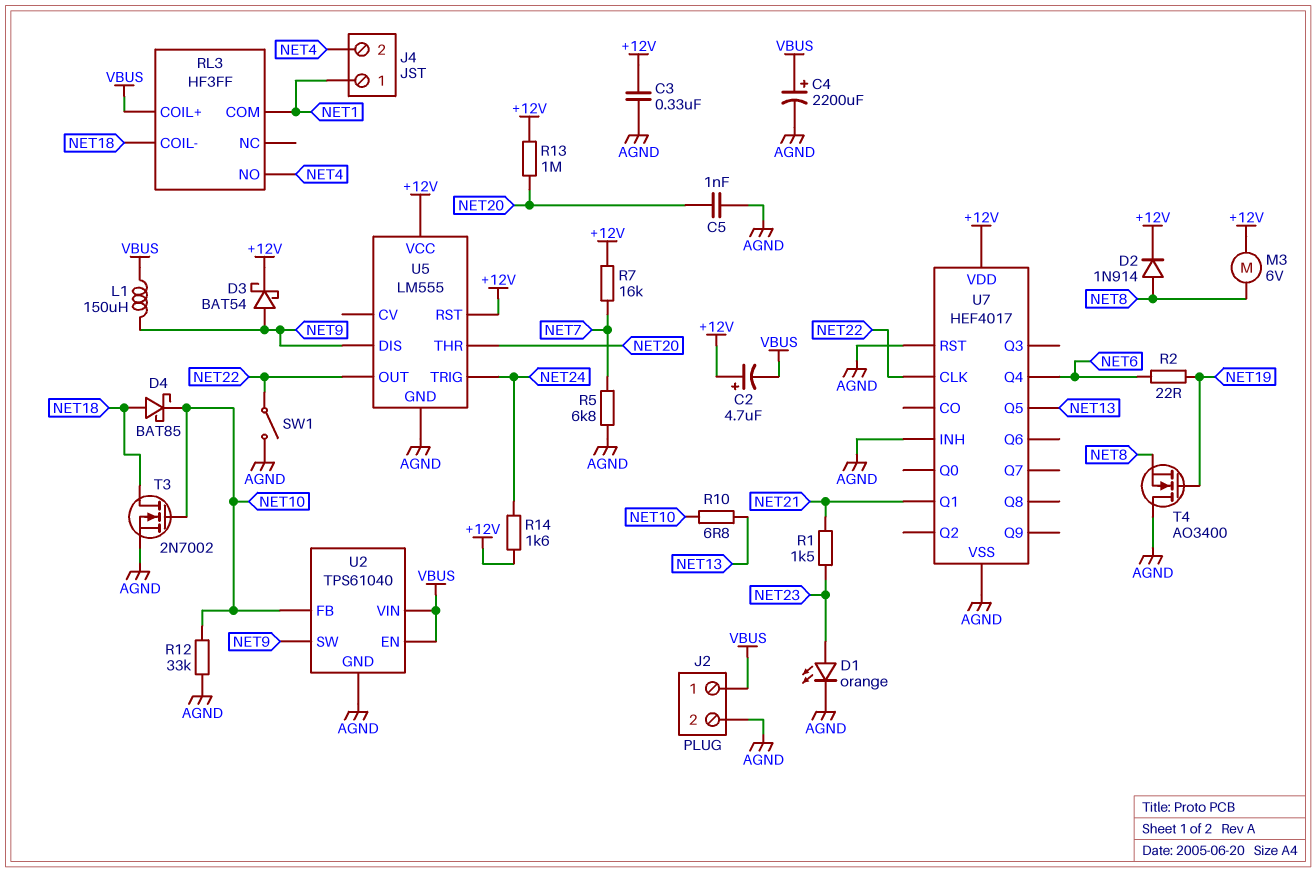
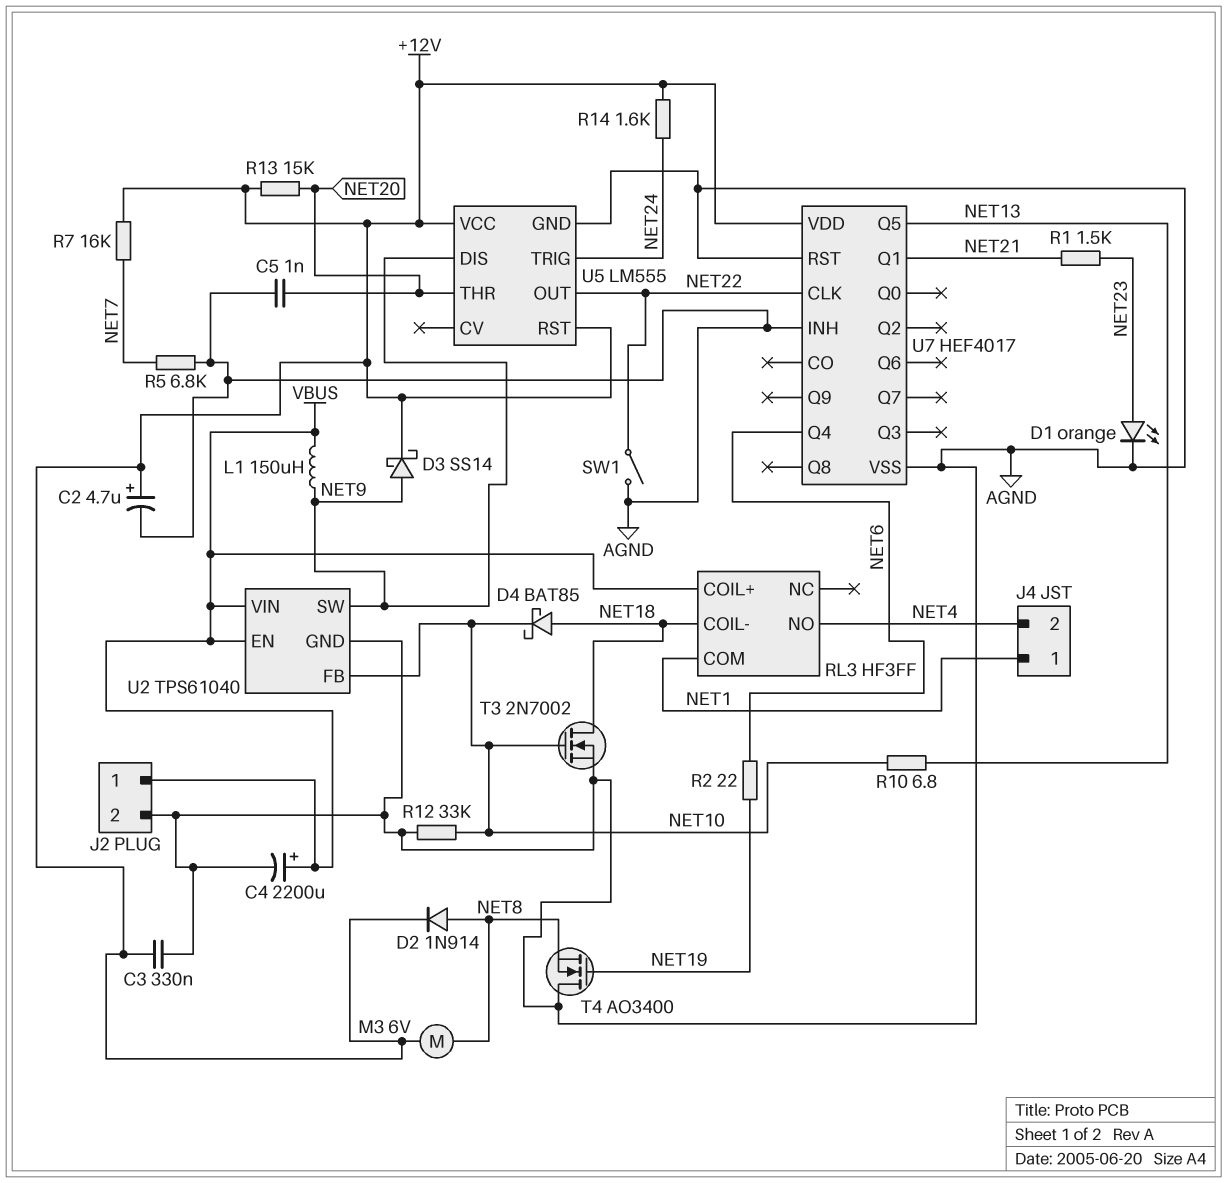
C2: 4.7uF (plus +12V, minus VBUS) -> 4.7uF (plus +12V, minus AGND)
D3: schottky BAT54 (A NET9, K +12V) -> schottky SS14 (A NET9, K +12V)
R13: 1M (+12V, NET20) -> 15k (+12V, NET20)

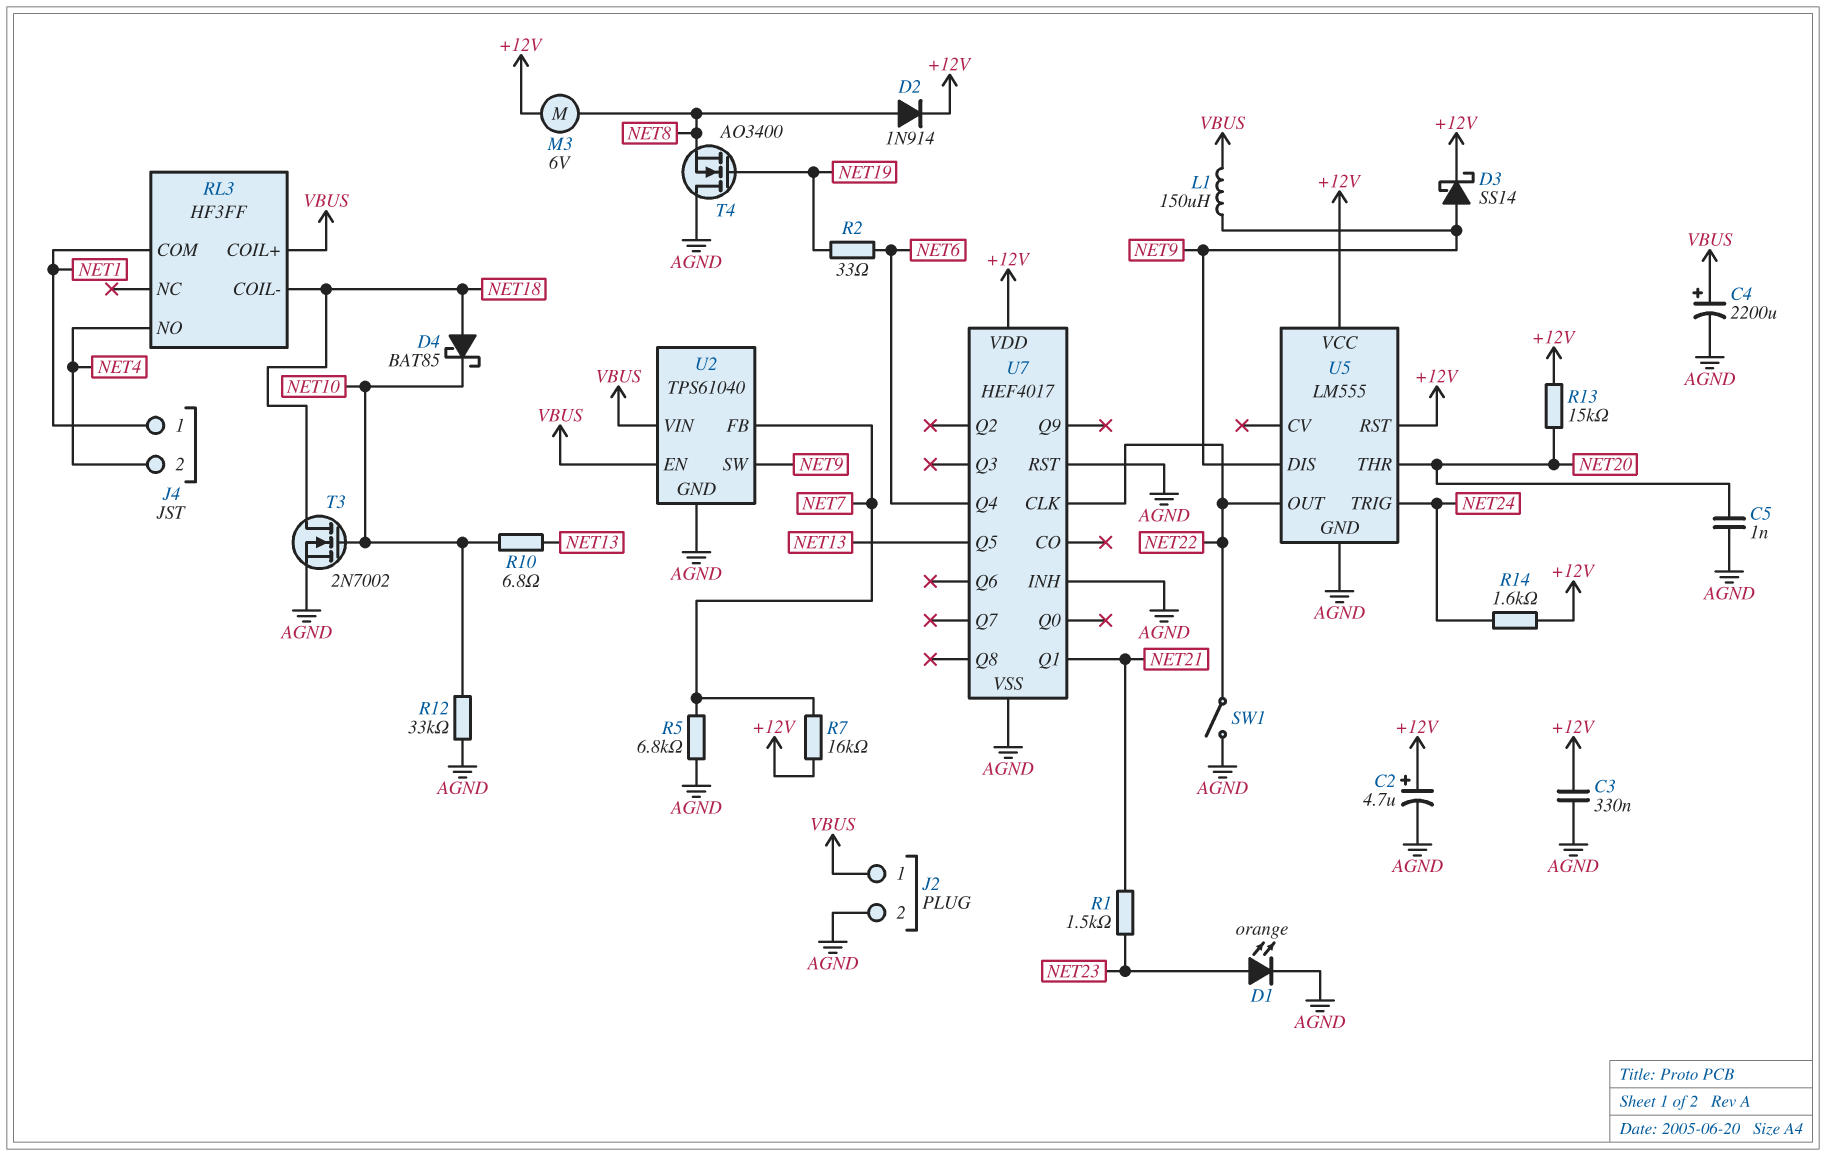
R2: 22 (NET6, NET19) -> 33 (NET6, NET19)
U2 pin FB: NET10 -> NET7

